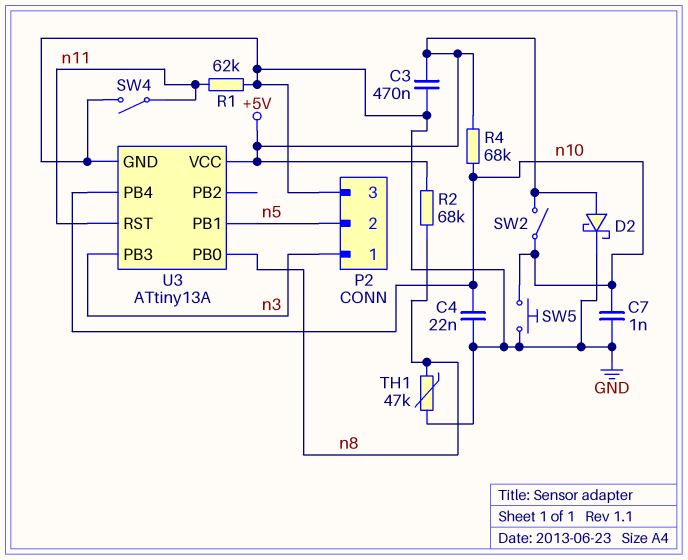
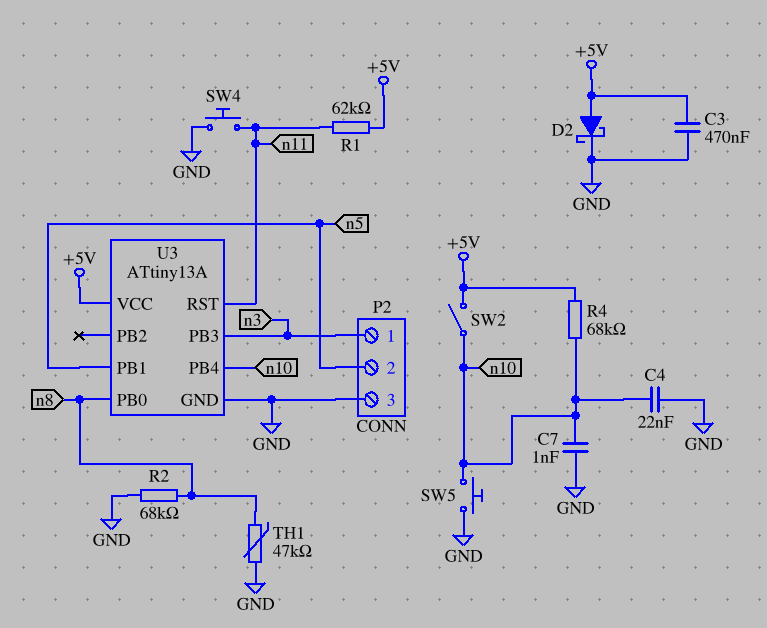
R1: 62k (GND, n11) -> 62k (+5V, n11)
R2: 68k (+5V, n8) -> 68k (GND, n8)
SW4: switch (GND, n11) -> button (GND, n11)

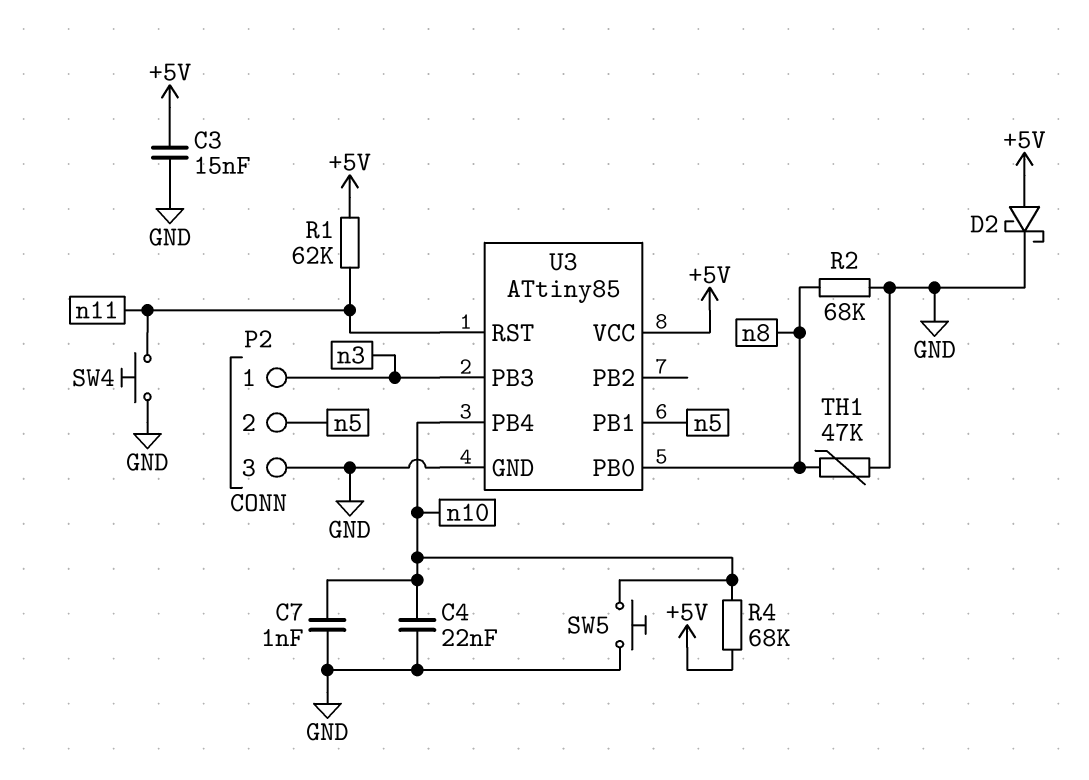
C3: 470nF (+5V, GND) -> 15nF (+5V, GND)
SW2: switch (+5V, n10) -> none
U3: ATtiny13A -> ATtiny85

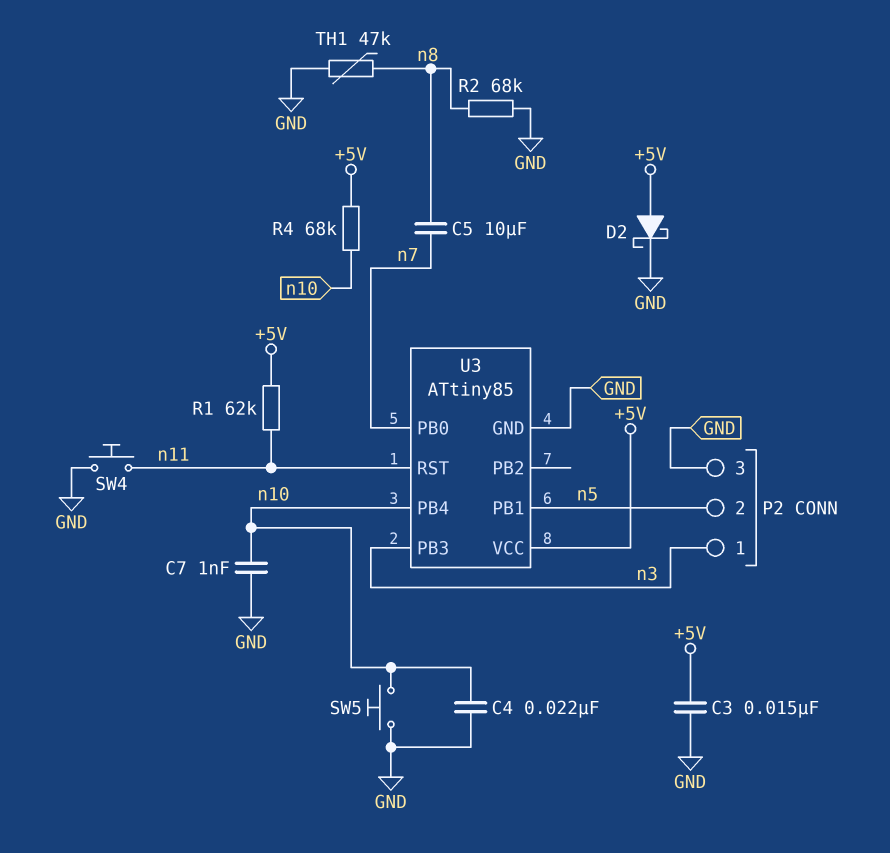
C5: none -> 10uF (n7, n8)
U3 pin PB0: n8 -> n7

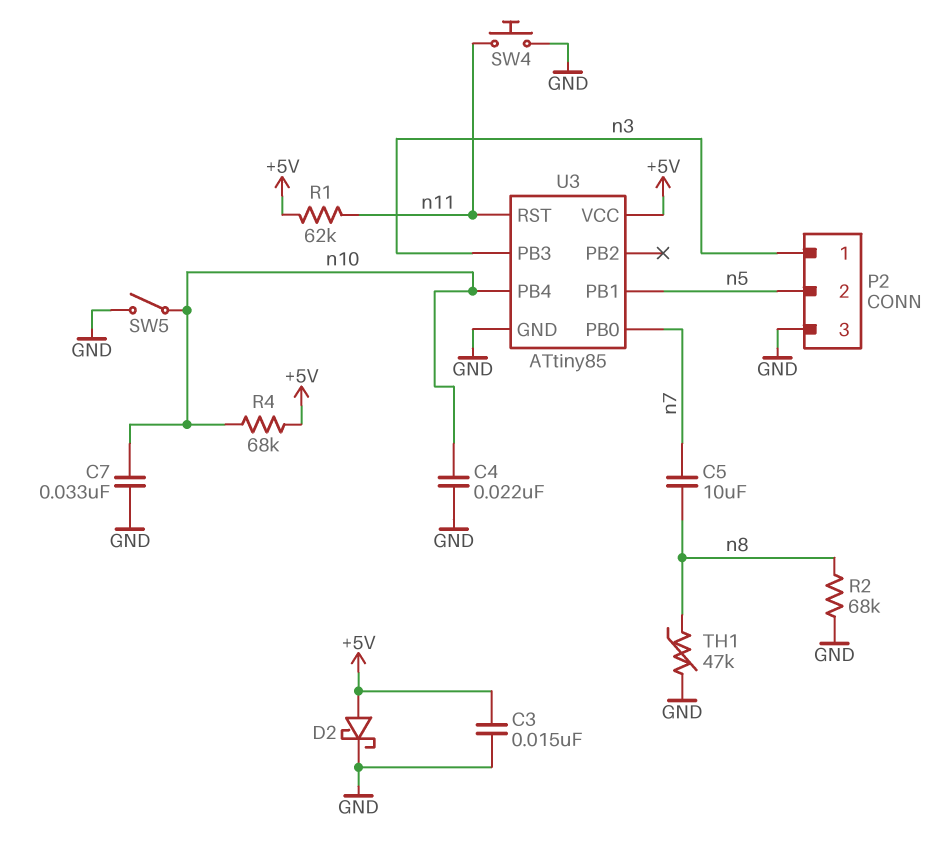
C7: 1nF (GND, n10) -> 33nF (GND, n10)
SW5: button (GND, n10) -> switch (GND, n10)

